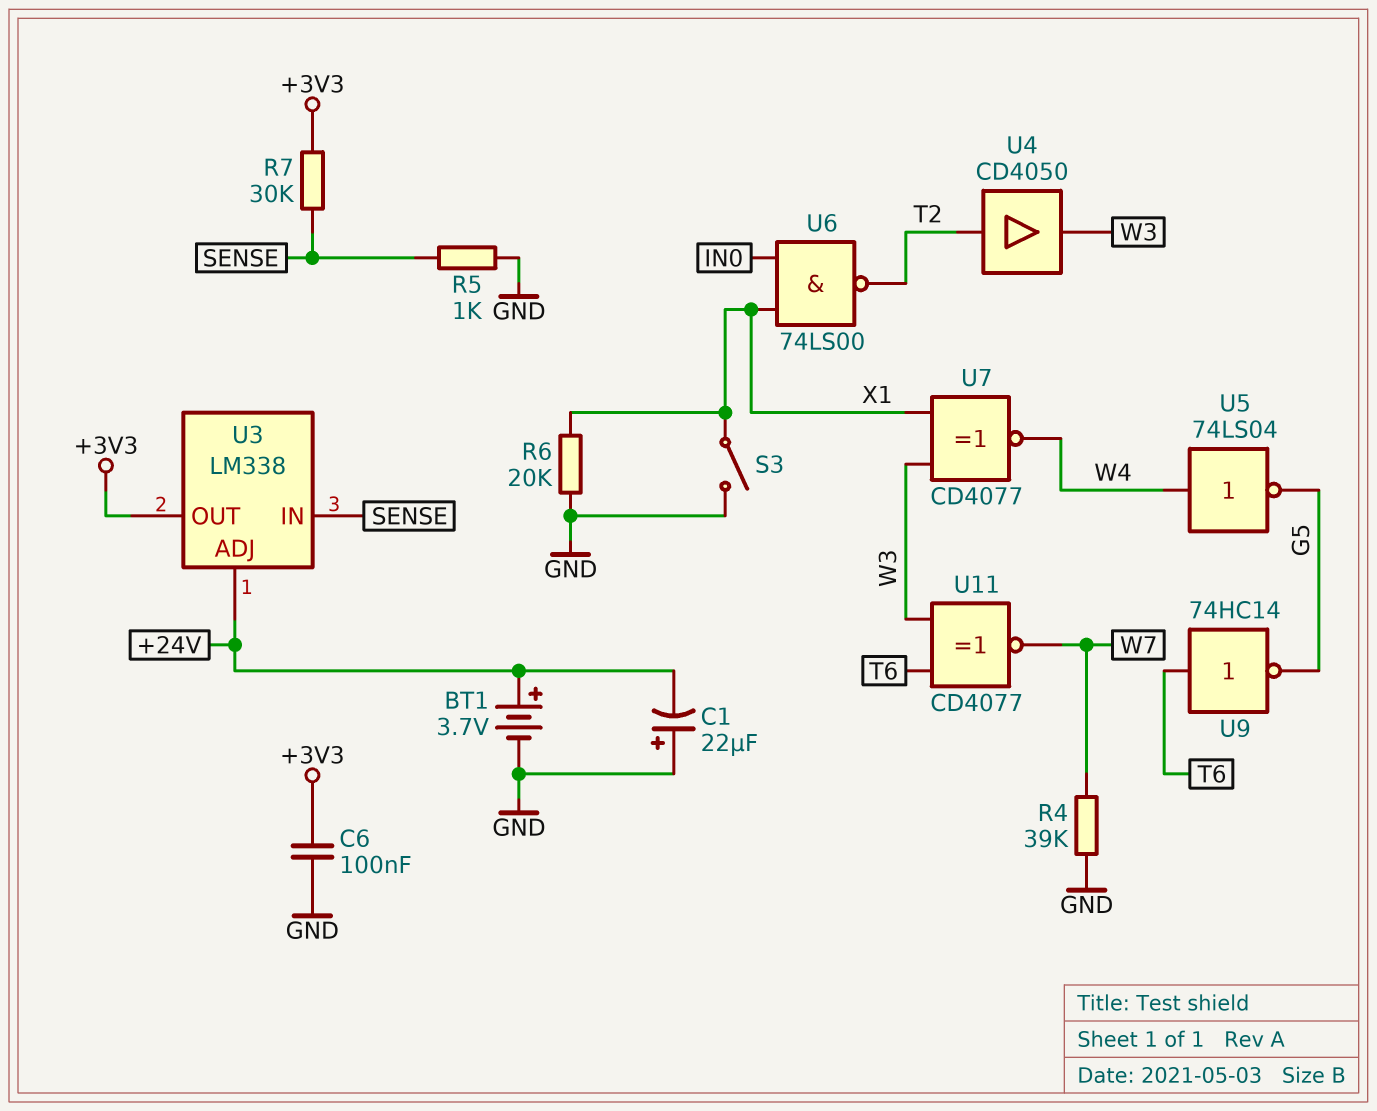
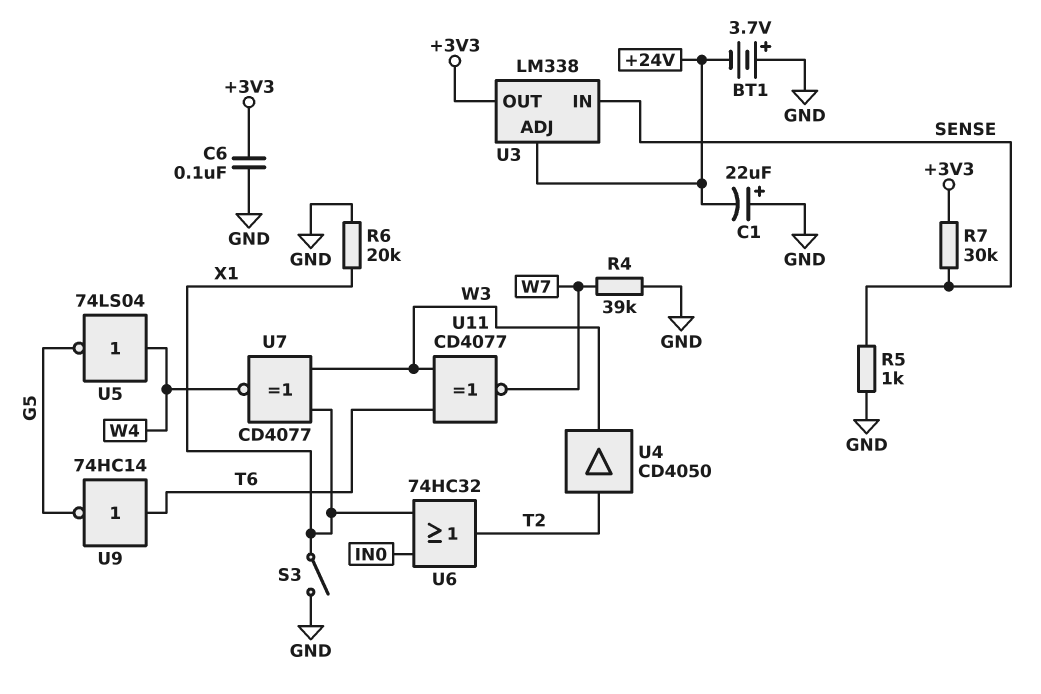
BT1: 3.7V (plus +24V, minus GND) -> 3.7V (plus GND, minus +24V)
U6: NAND 74LS00 (in IN0, in X1, out T2) -> OR 74HC32 (in IN0, in X1, out T2)

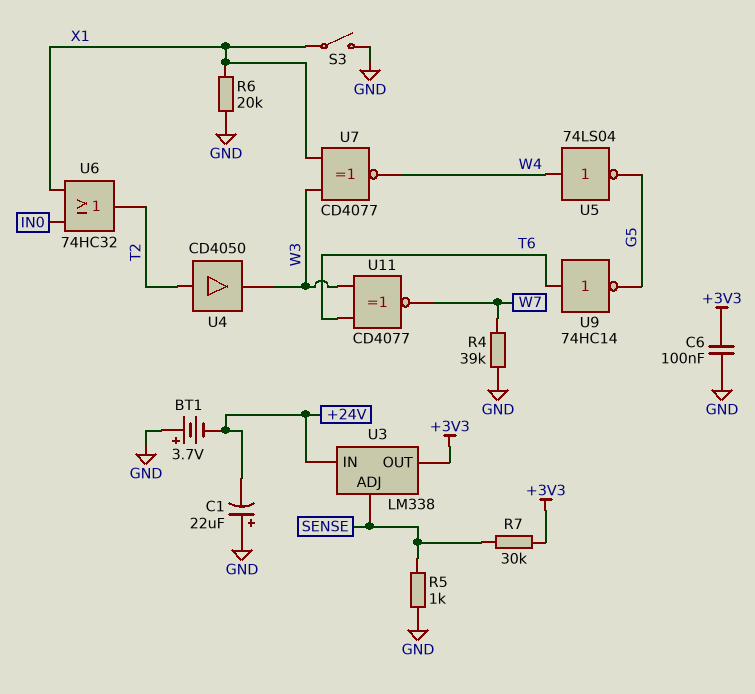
U3 pin ADJ: +24V -> SENSE
U3 pin IN: SENSE -> +24V

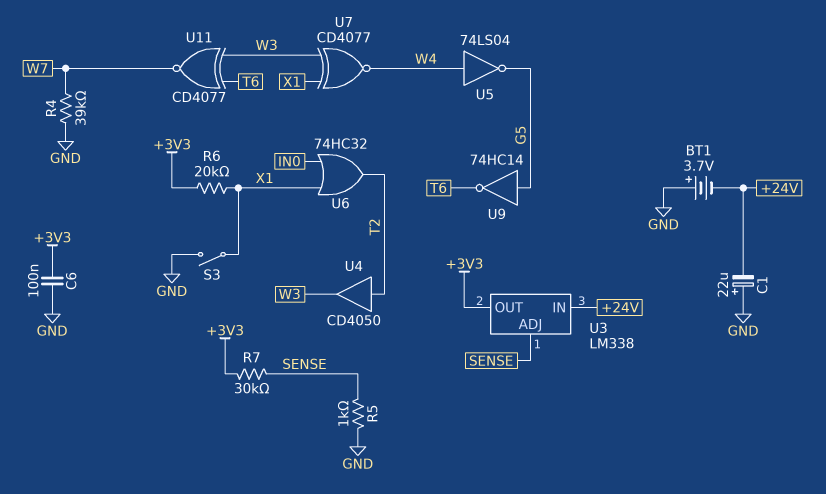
R6: 20k (GND, X1) -> 20k (+3V3, X1)
U9: NOT 74HC14 (in T6, out G5) -> NOT 74HC14 (in G5, out T6)

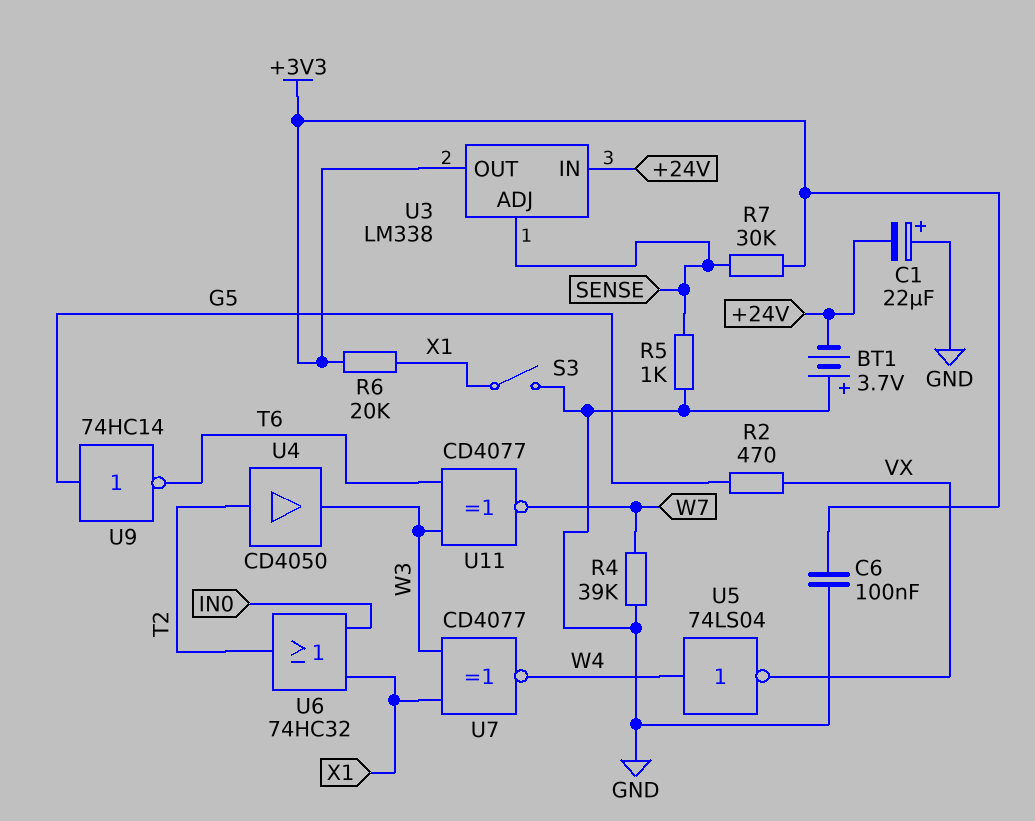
R2: none -> 470 (G5, VX)
U5: NOT 74LS04 (in W4, out G5) -> NOT 74LS04 (in W4, out VX)

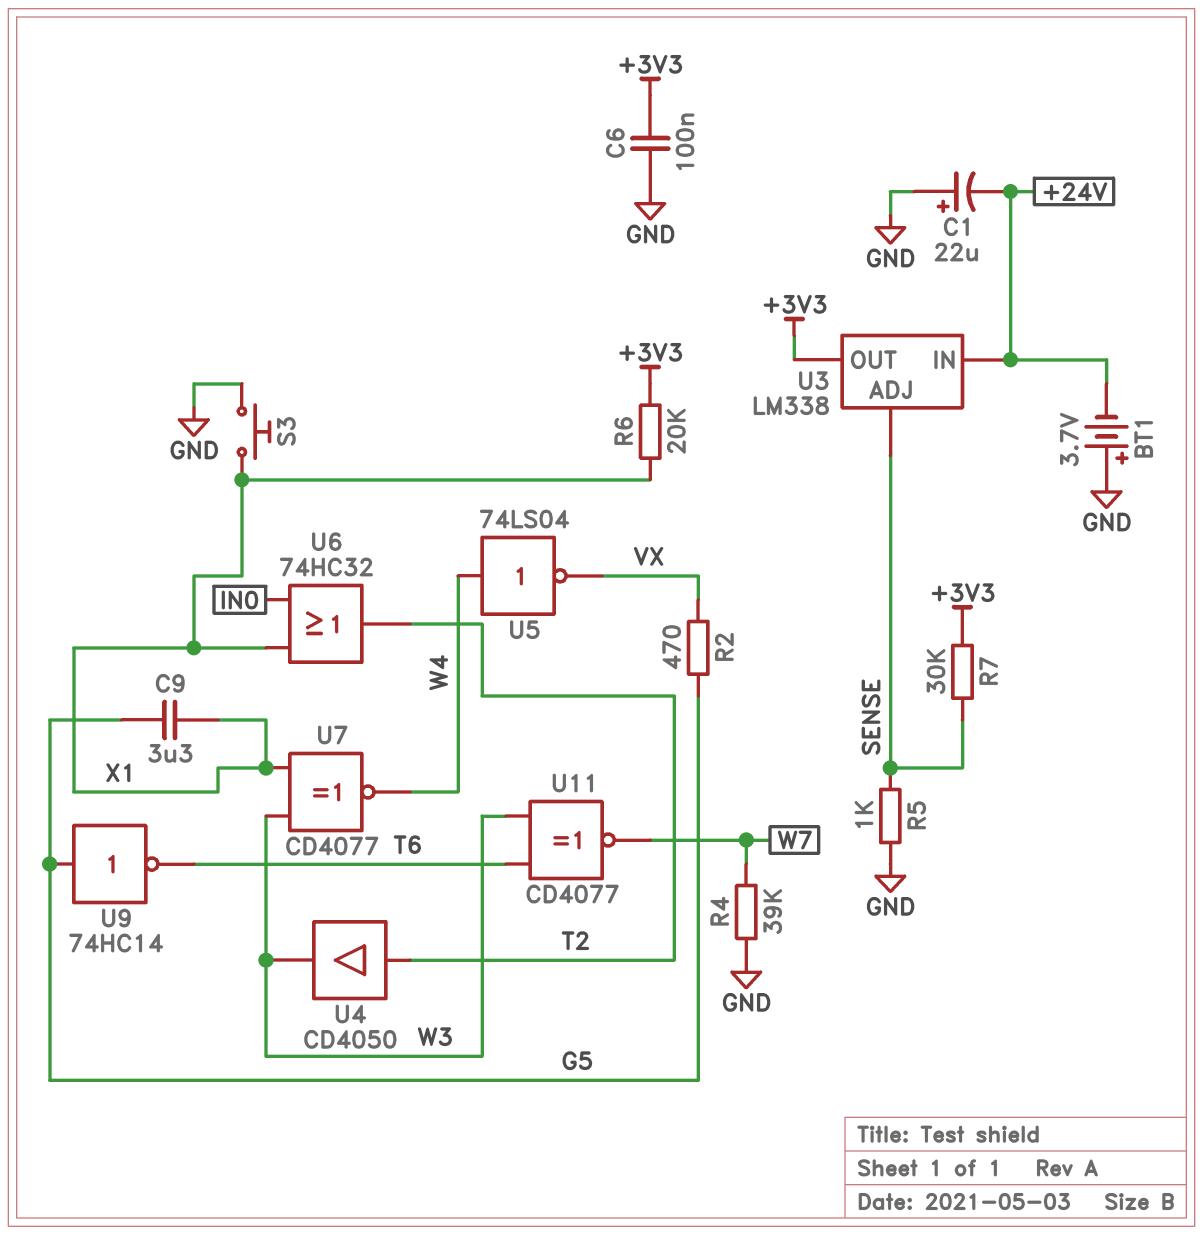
C9: none -> 3.3uF (G5, X1)
S3: switch (GND, X1) -> button (GND, X1)

